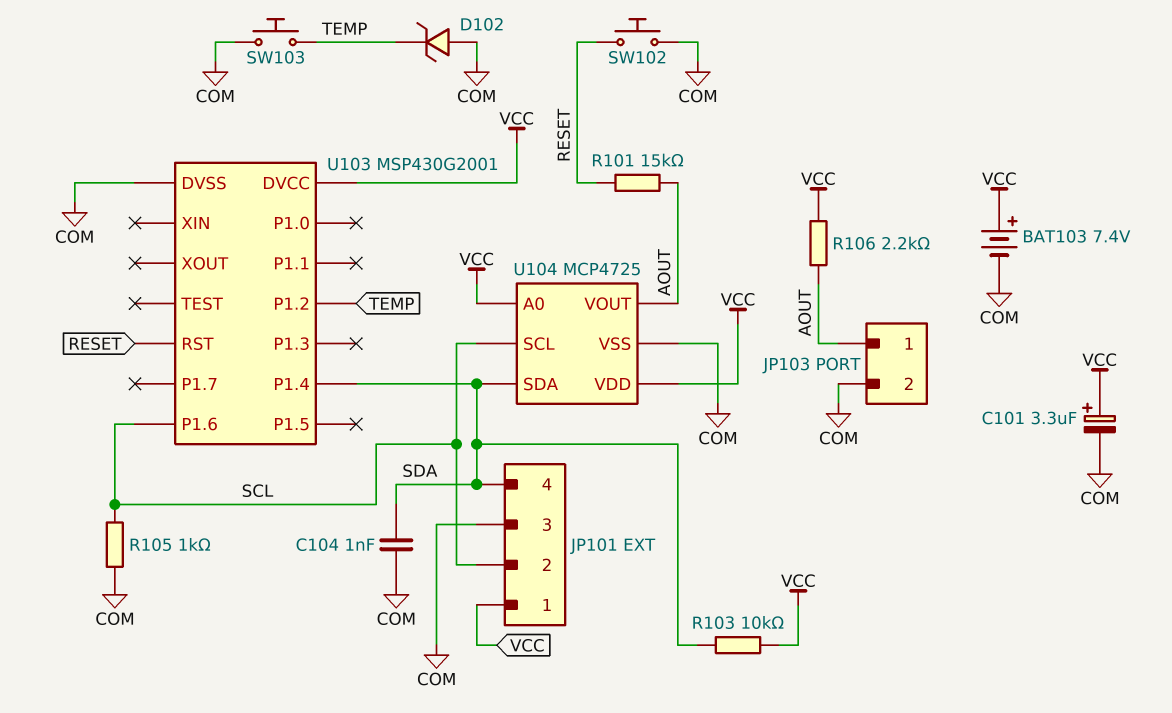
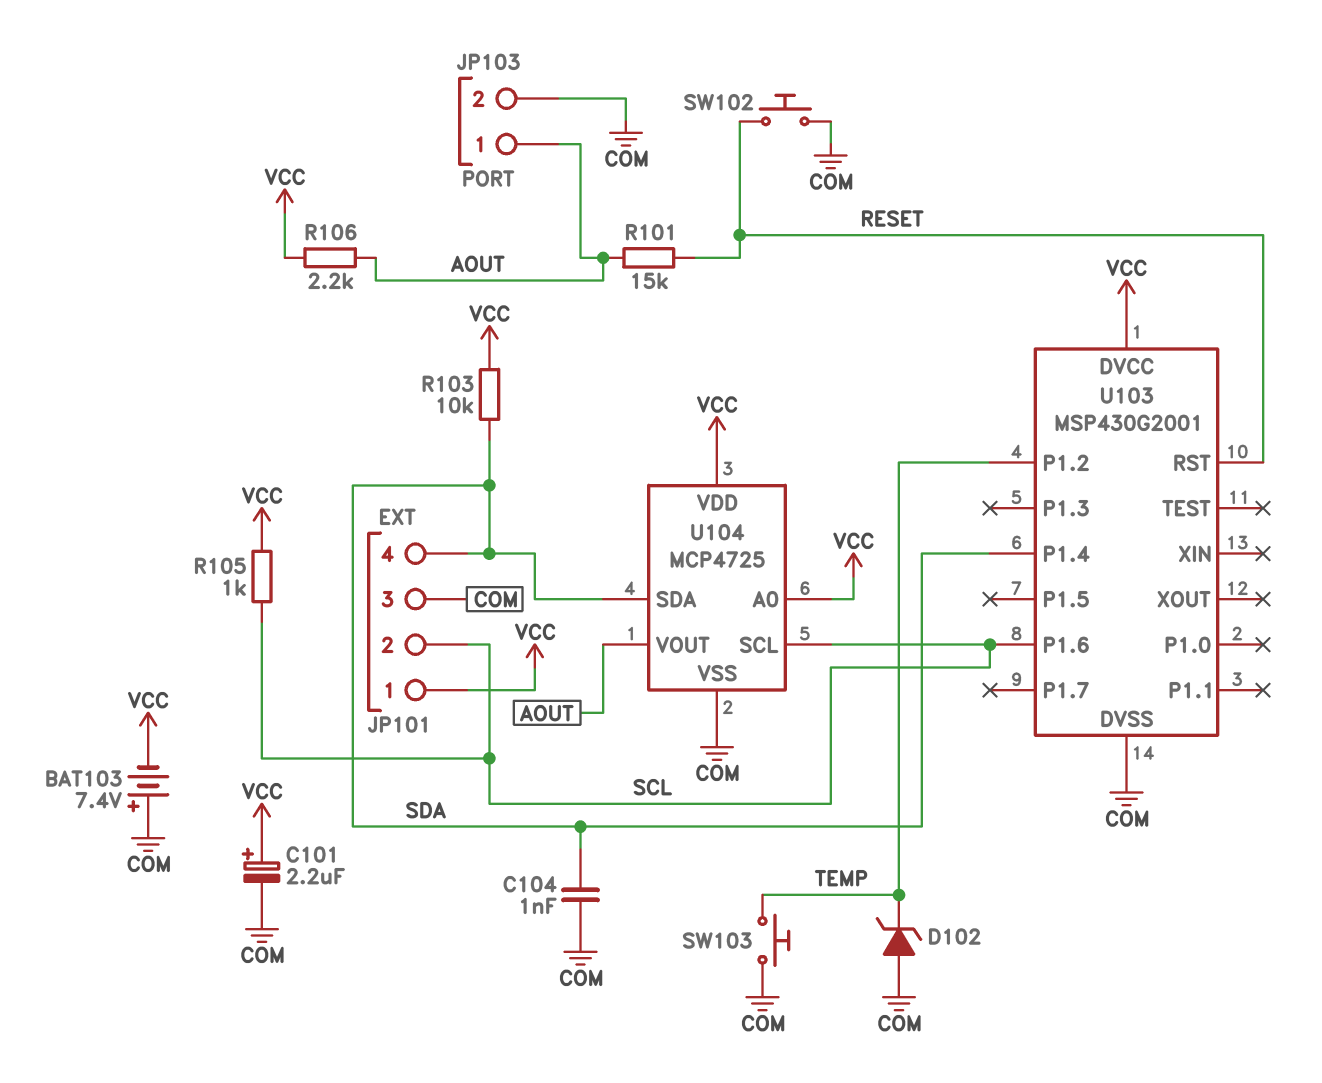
BAT103: 7.4V (plus VCC, minus COM) -> 7.4V (plus COM, minus VCC)
C101: 3.3uF (plus VCC, minus COM) -> 2.2uF (plus VCC, minus COM)
R105: 1k (COM, SCL) -> 1k (SCL, VCC)

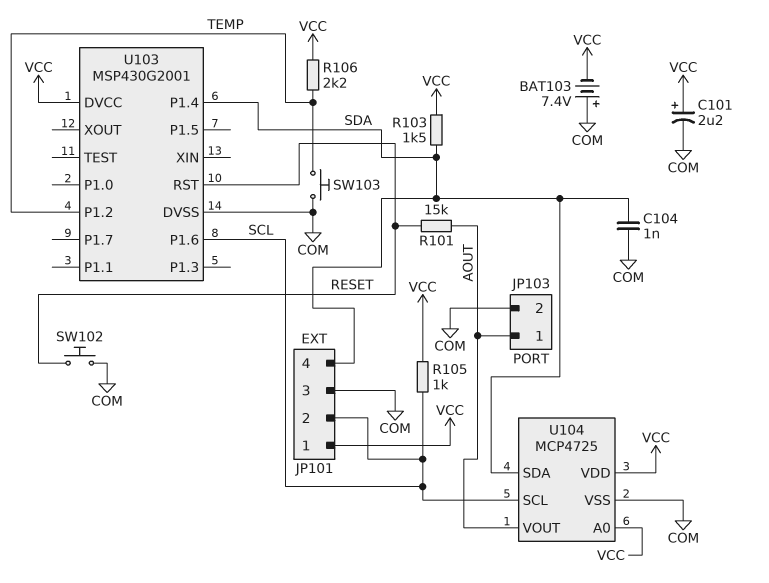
D102: zener (A COM, K TEMP) -> none
R103: 10k (SDA, VCC) -> 1.5k (SDA, VCC)
R106: 2.2k (AOUT, VCC) -> 2.2k (TEMP, VCC)

